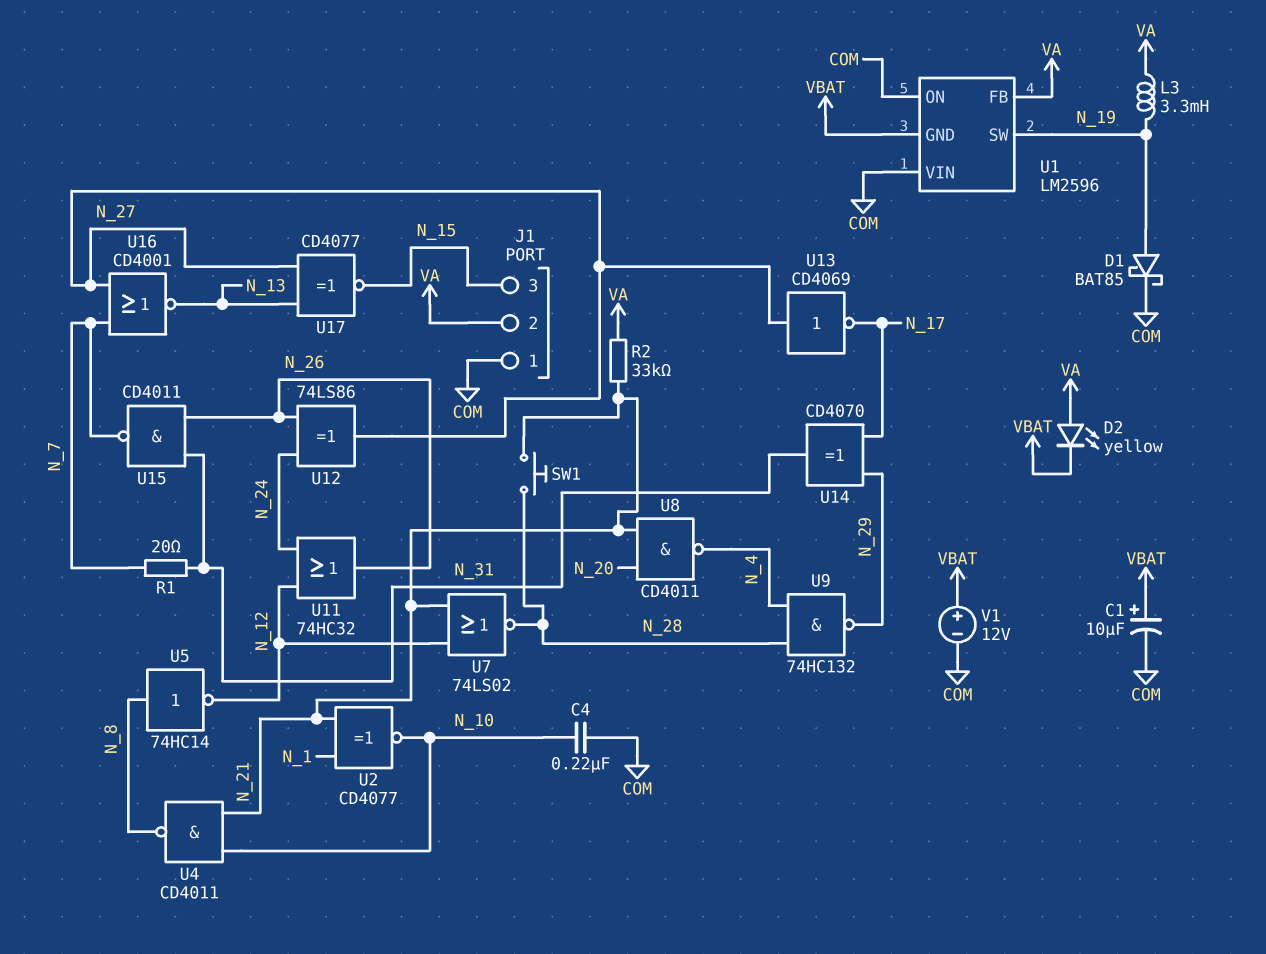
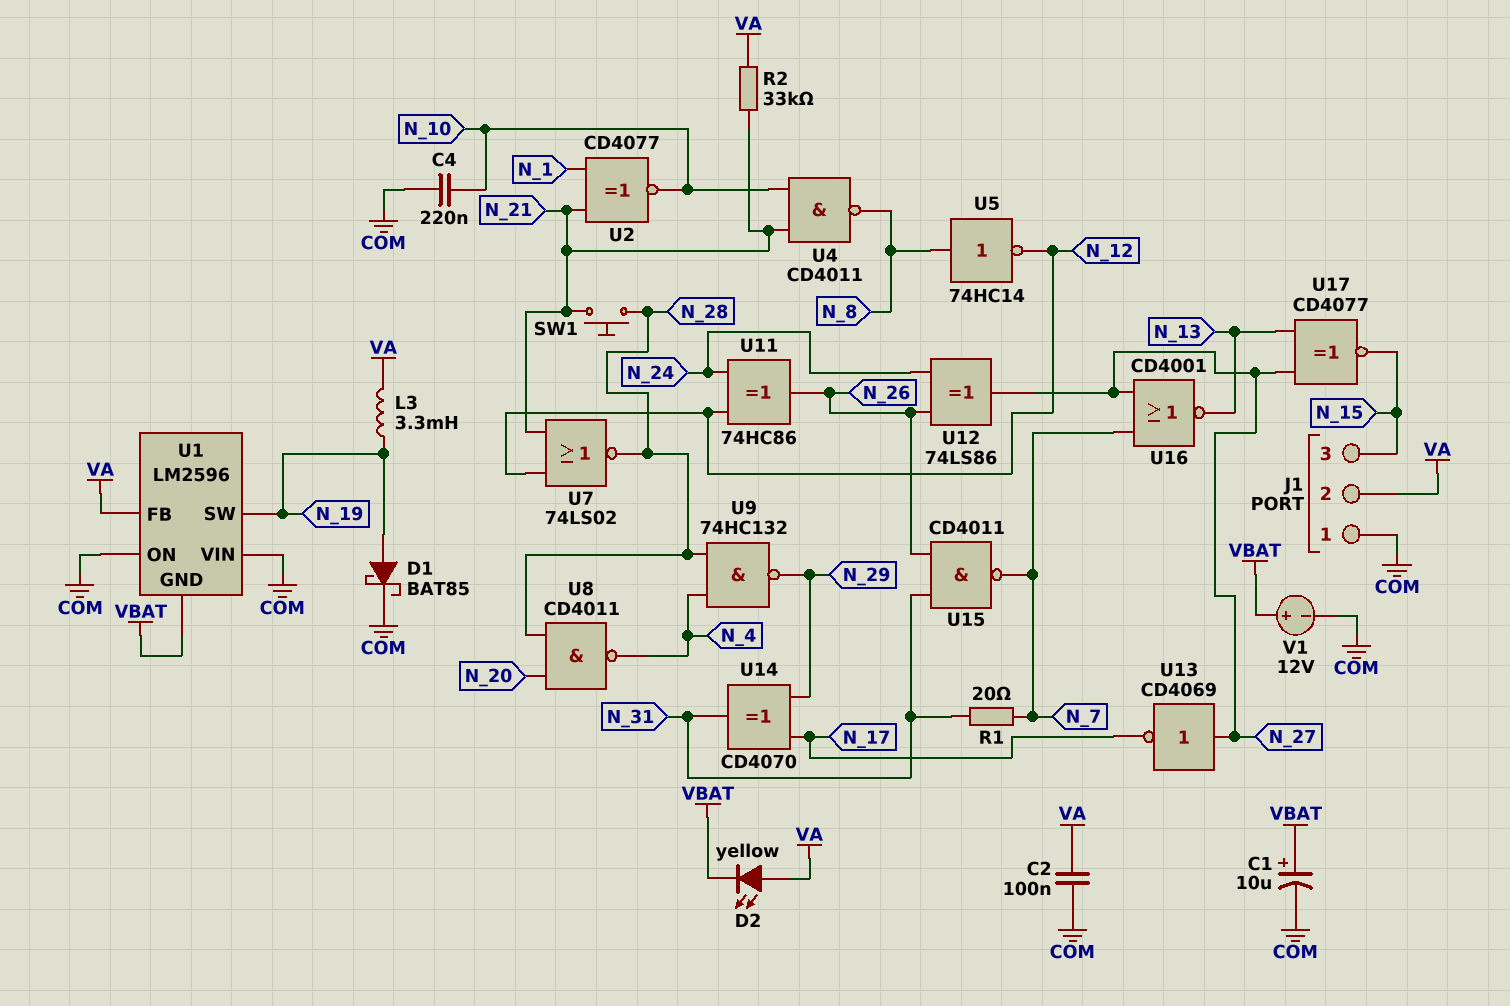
C2: none -> 100nF (COM, VA)
U8: NAND CD4011 (in N_20, in N_21, out N_4) -> NAND CD4011 (in N_20, in N_28, out N_4)
U11: OR 74HC32 (in N_12, in N_24, out N_26) -> XOR 74HC86 (in N_12, in N_24, out N_26)

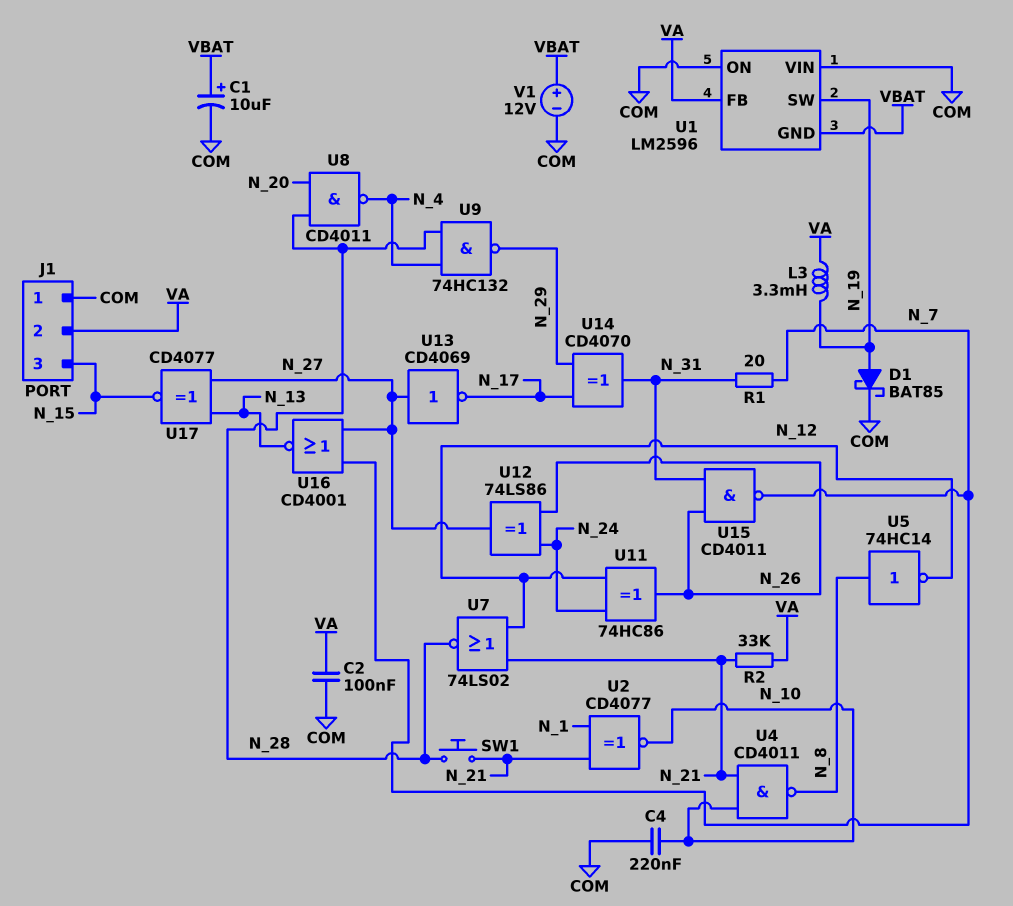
D2: LED yellow (A VA, K VBAT) -> none

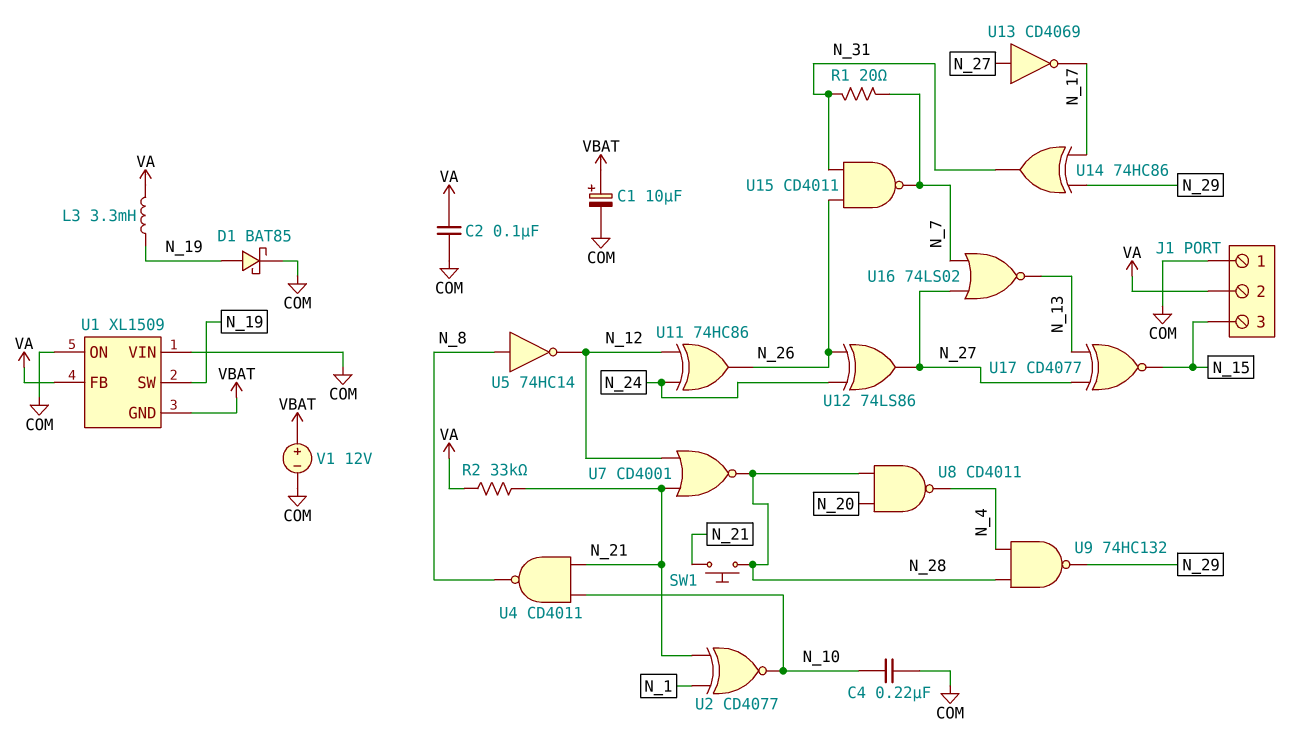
U1: LM2596 -> XL1509
U7: NOR 74LS02 (in N_12, in N_21, out N_28) -> NOR CD4001 (in N_12, in N_21, out N_28)
U14: XOR CD4070 (in N_17, in N_29, out N_31) -> XOR 74HC86 (in N_17, in N_29, out N_31)
U16: NOR CD4001 (in N_7, in N_27, out N_13) -> NOR 74LS02 (in N_7, in N_27, out N_13)

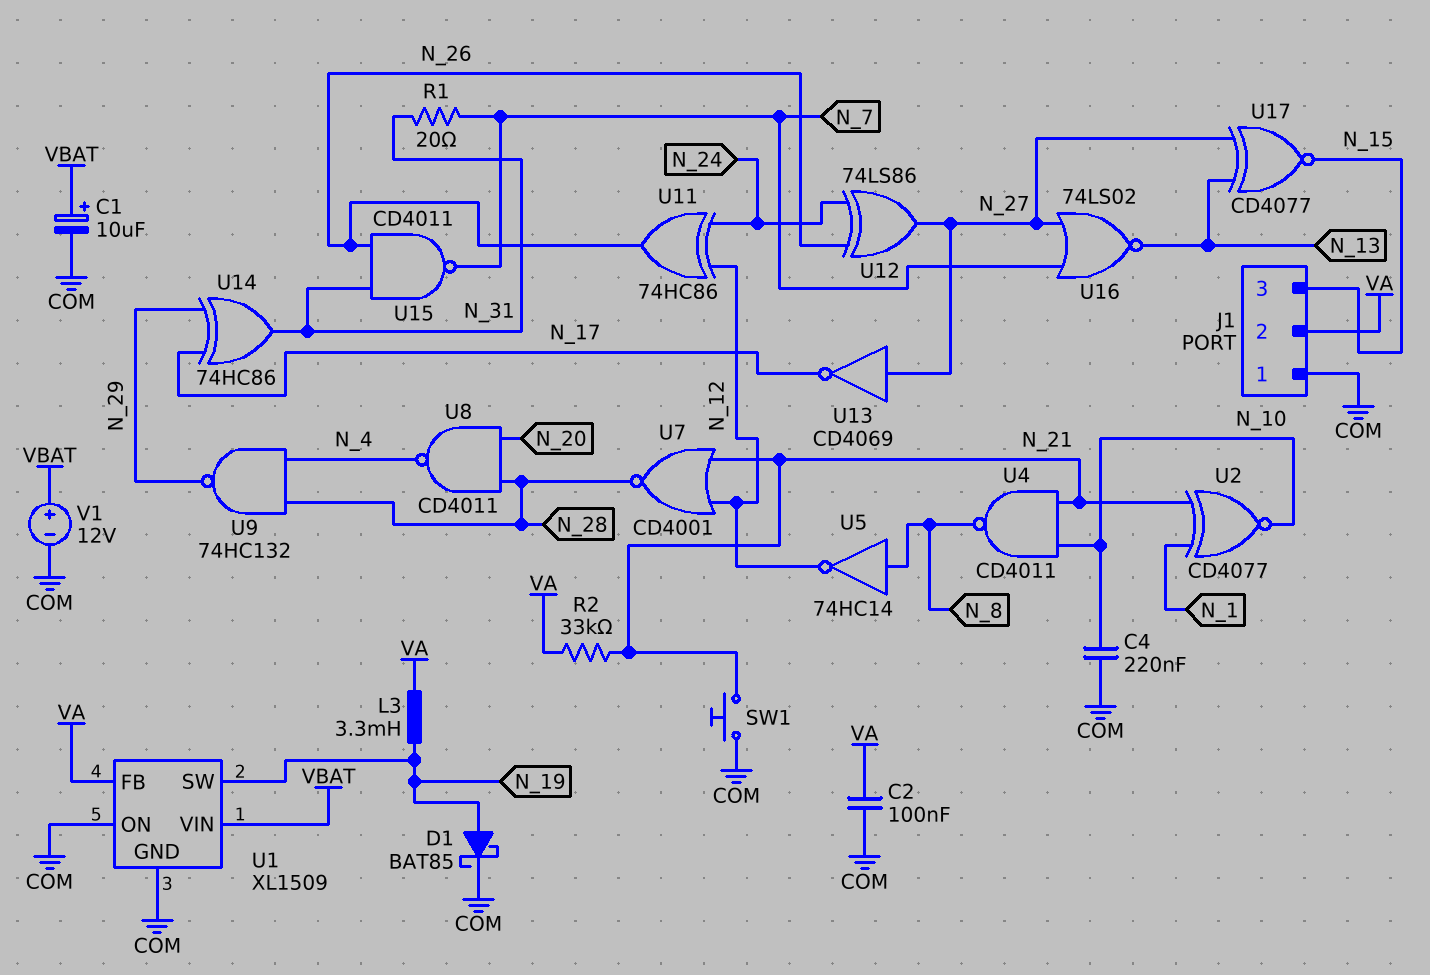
SW1: button (N_21, N_28) -> button (COM, N_21)
U1 pin GND: VBAT -> COM
U1 pin VIN: COM -> VBAT

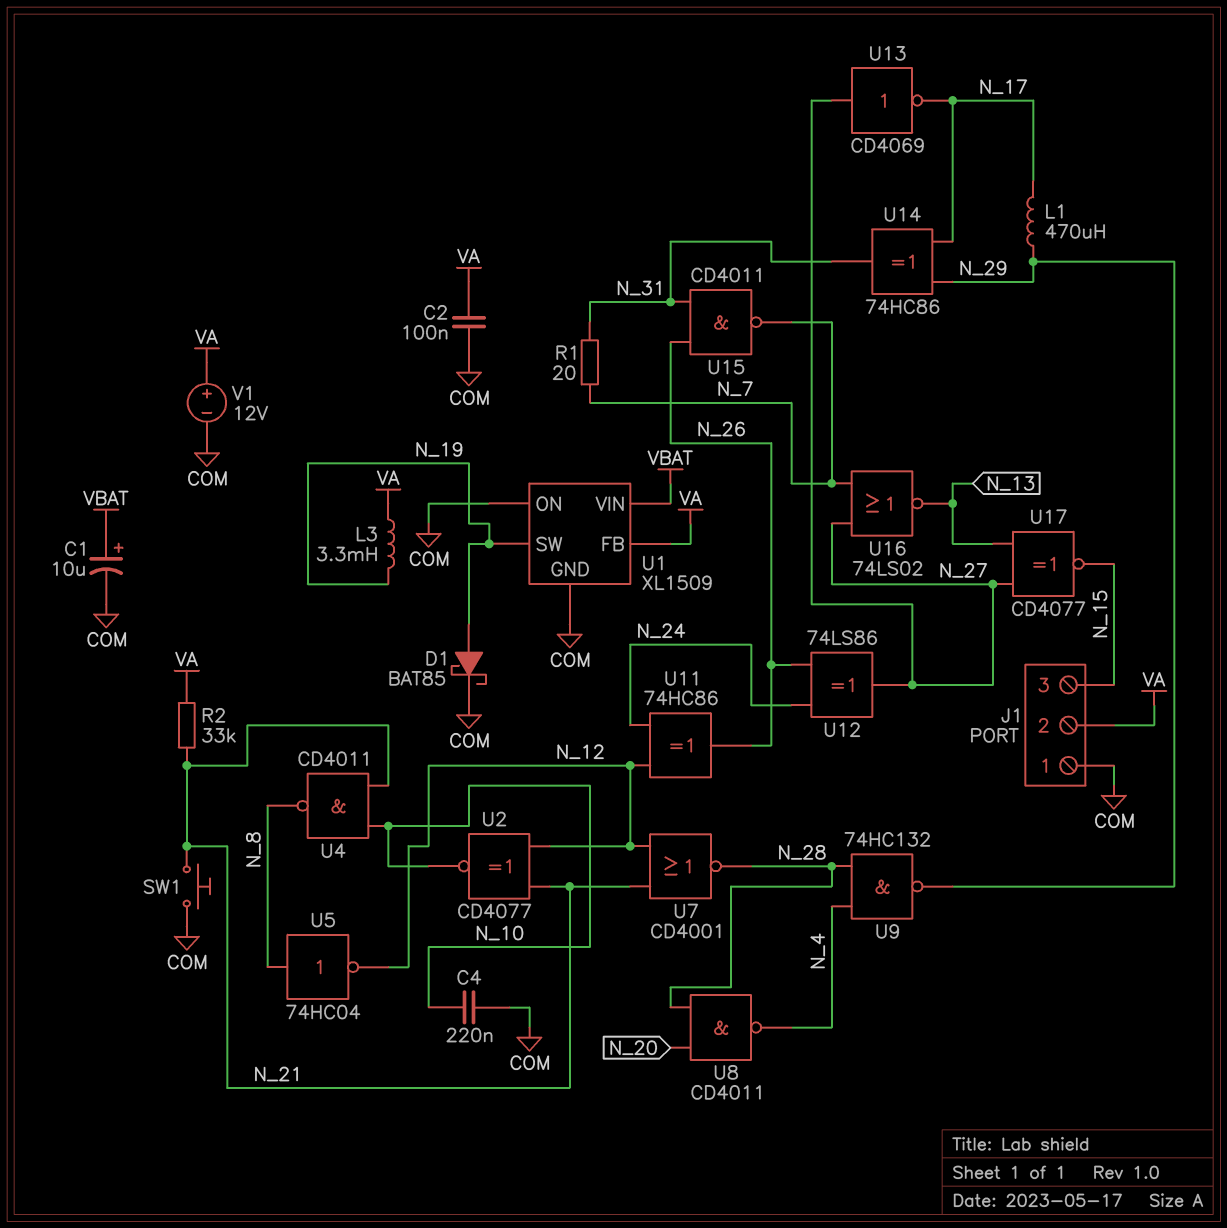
L1: none -> 470uH (N_17, N_29)
U2: XNOR CD4077 (in N_1, in N_21, out N_10) -> XNOR CD4077 (in N_12, in N_21, out N_10)
U5: NOT 74HC14 (in N_8, out N_12) -> NOT 74HC04 (in N_8, out N_12)
V1: 12V (plus VBAT, minus COM) -> 12V (plus VA, minus COM)

